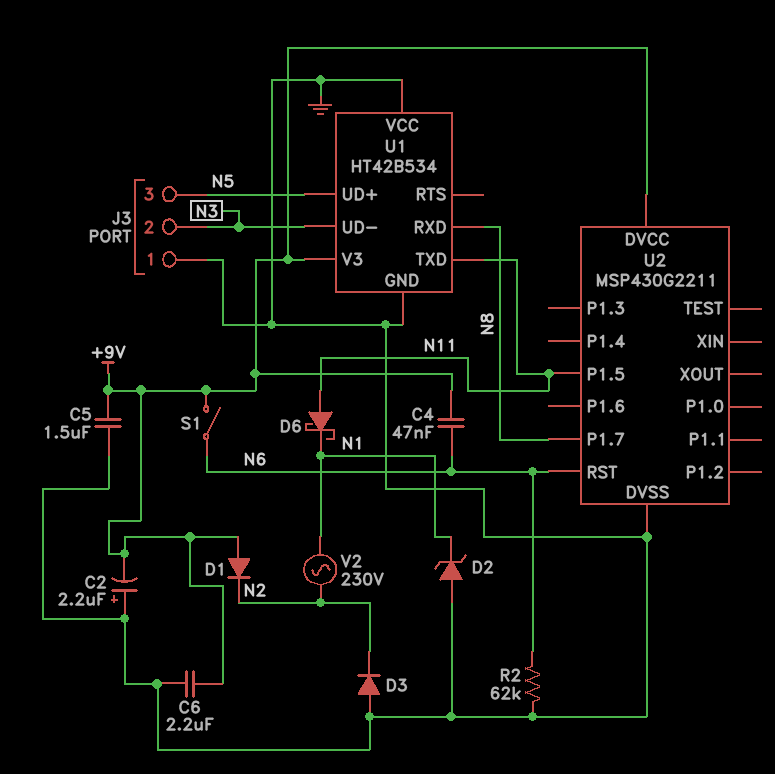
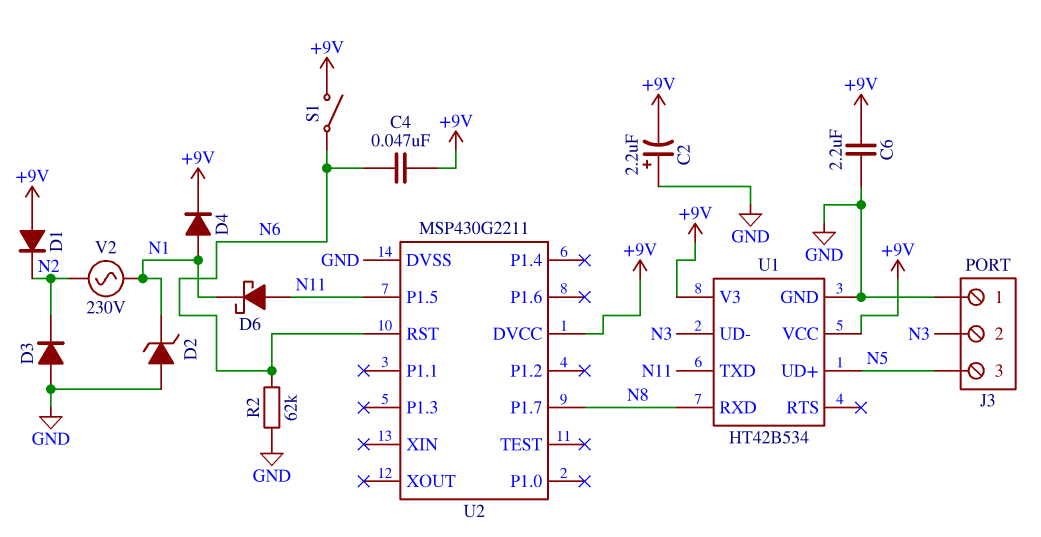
C5: 1.5uF (+9V, GND) -> none
D4: none -> diode (A N1, K +9V)
U1 pin VCC: GND -> +9V

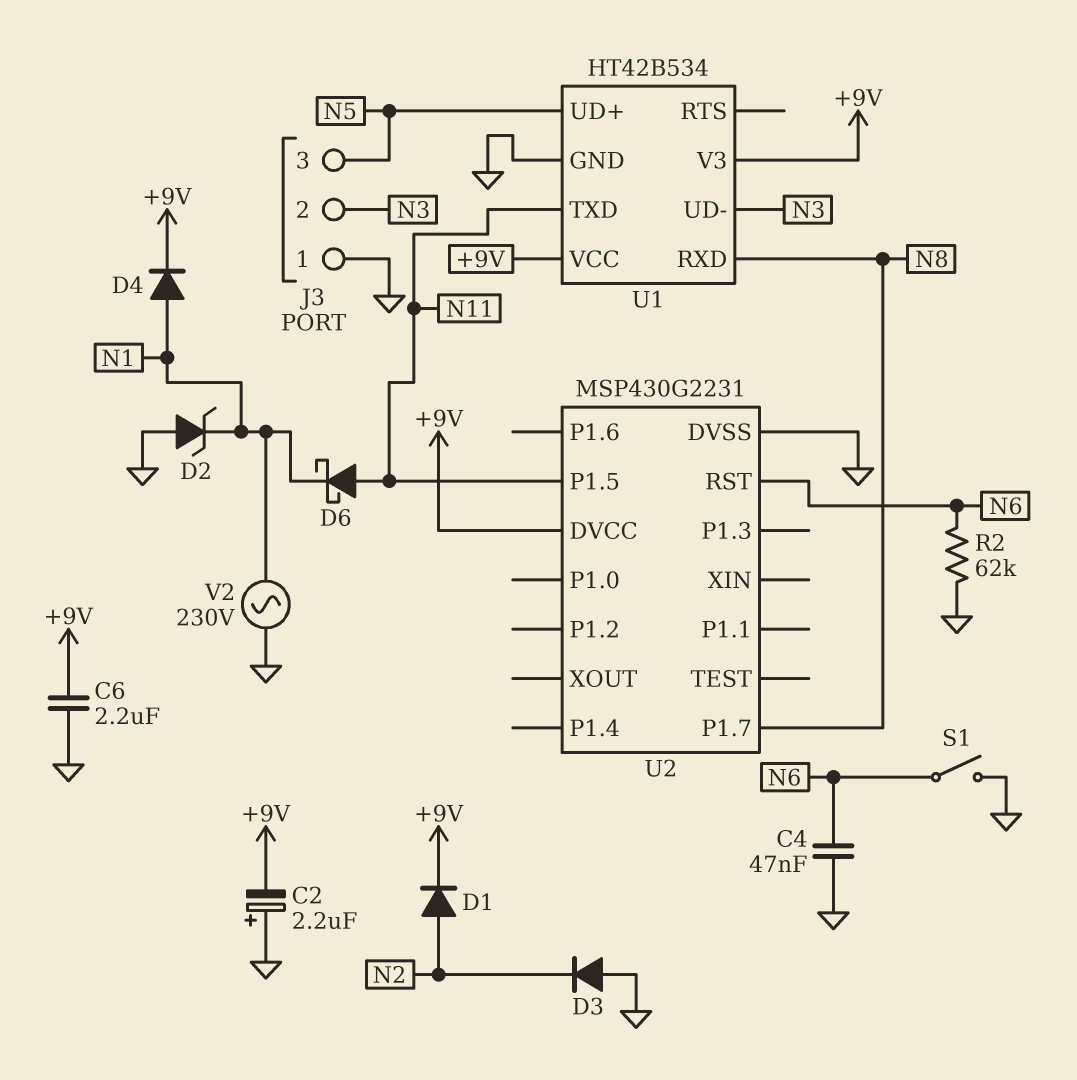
C4: 47nF (+9V, N6) -> 47nF (GND, N6)
D1: diode (A +9V, K N2) -> diode (A N2, K +9V)
S1: switch (+9V, N6) -> switch (GND, N6)
U2: MSP430G2211 -> MSP430G2231
V2: AC 230V (N1, N2) -> AC 230V (GND, N1)

